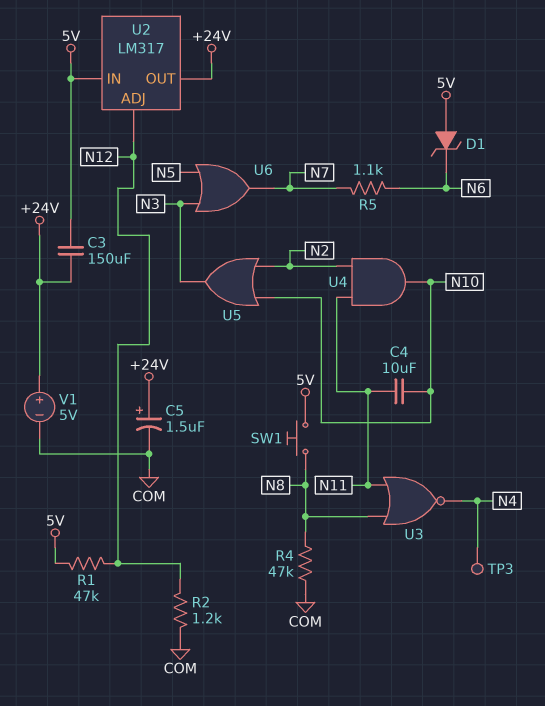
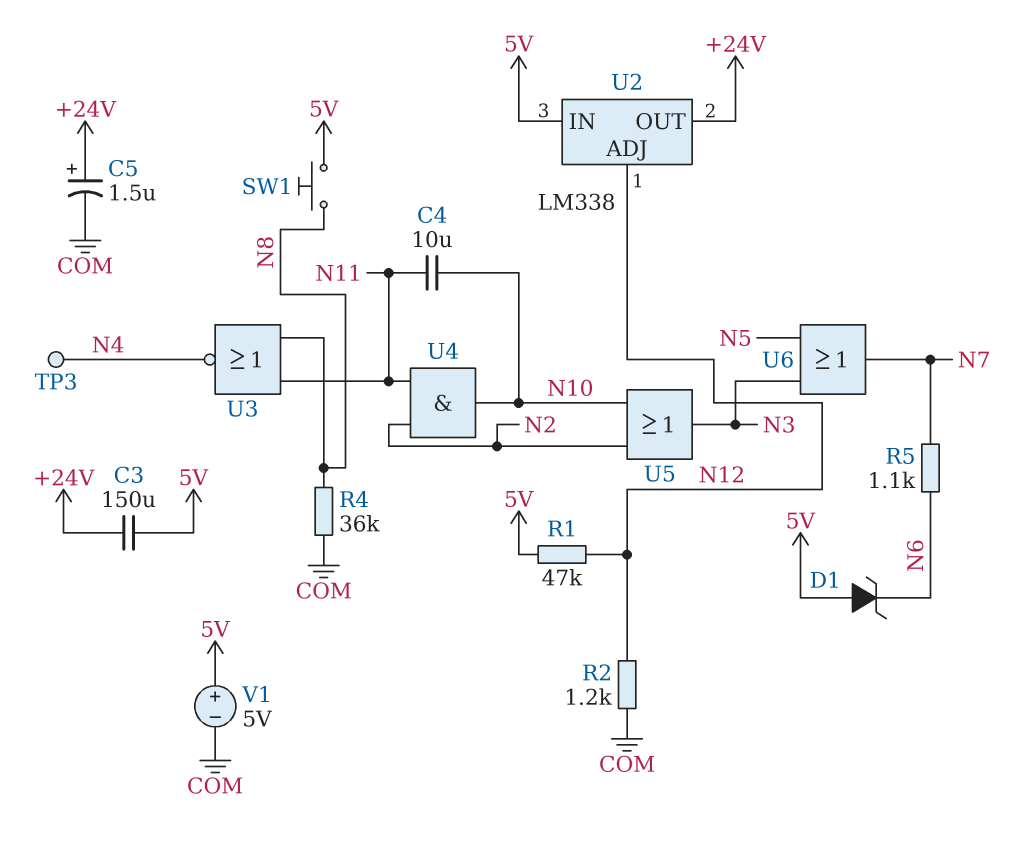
R4: 47k (COM, N8) -> 36k (COM, N8)
U2: LM317 -> LM338
V1: 5V (plus +24V, minus COM) -> 5V (plus 5V, minus COM)

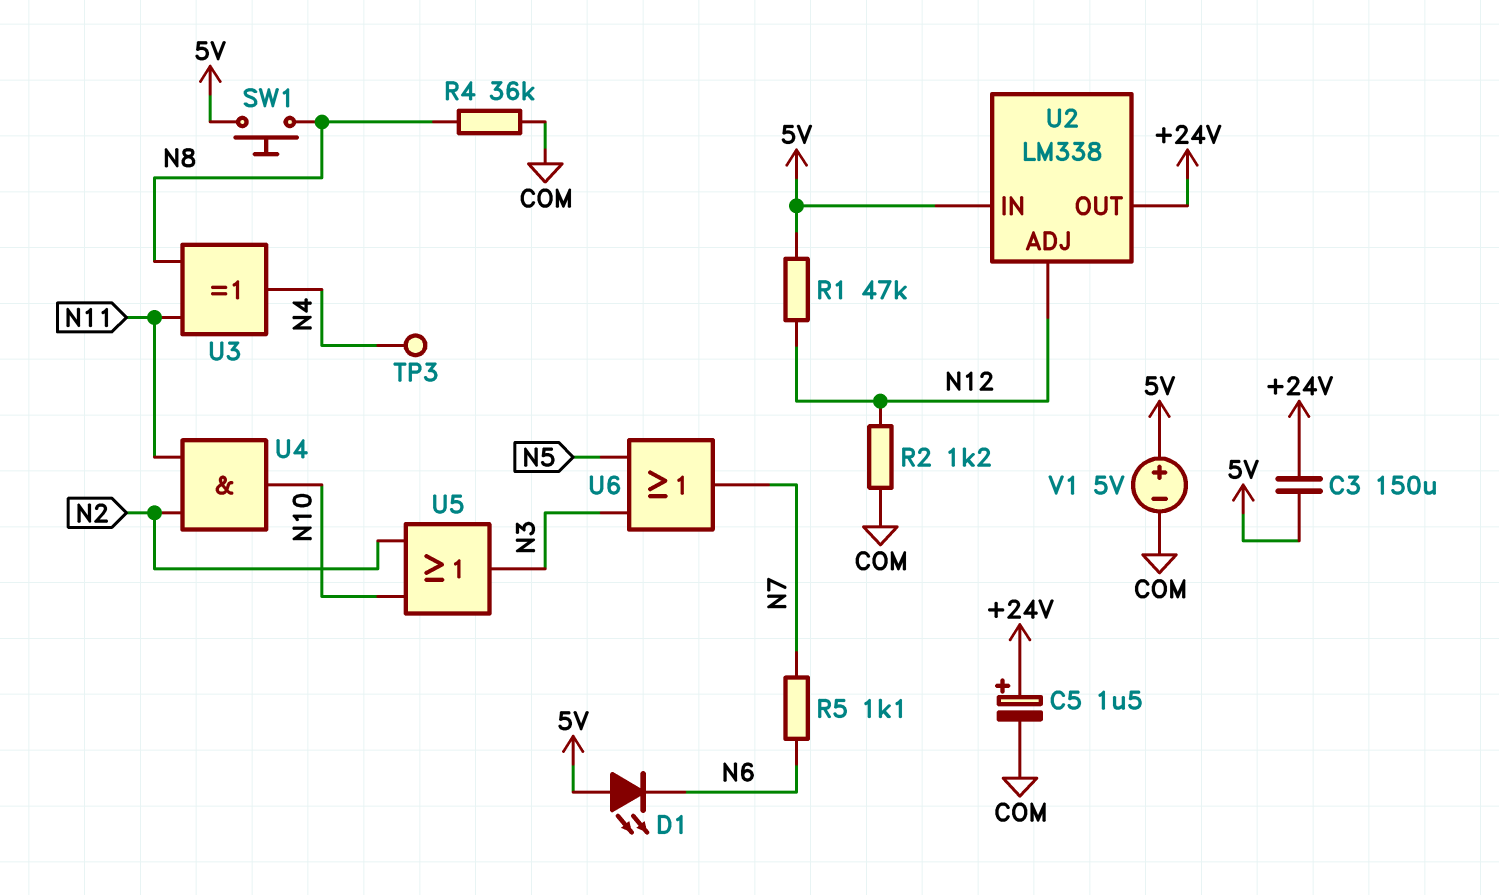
C4: 10uF (N10, N11) -> none
D1: zener (A 5V, K N6) -> LED (A 5V, K N6)
U3: NOR (in N8, in N11, out N4) -> XOR (in N8, in N11, out N4)

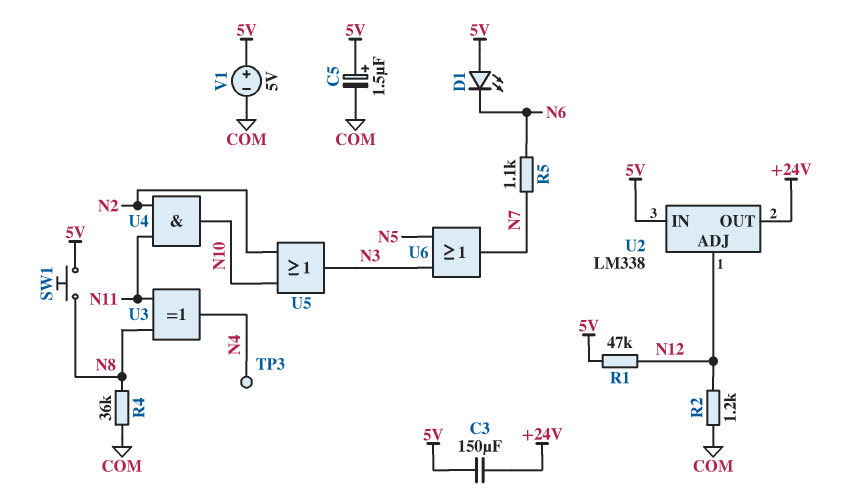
C5: 1.5uF (plus +24V, minus COM) -> 1.5uF (plus 5V, minus COM)

